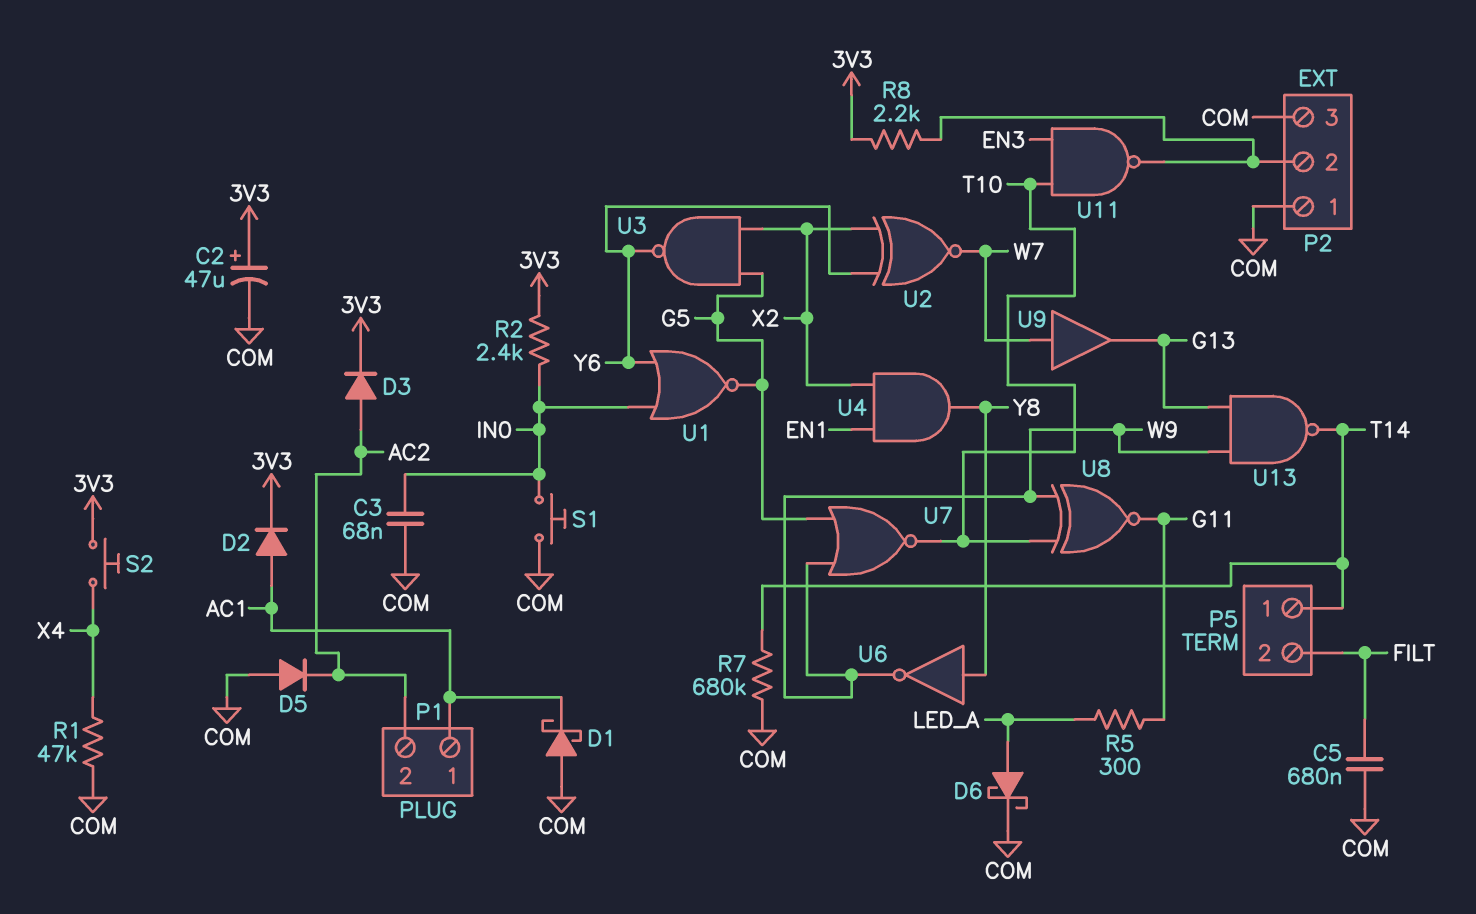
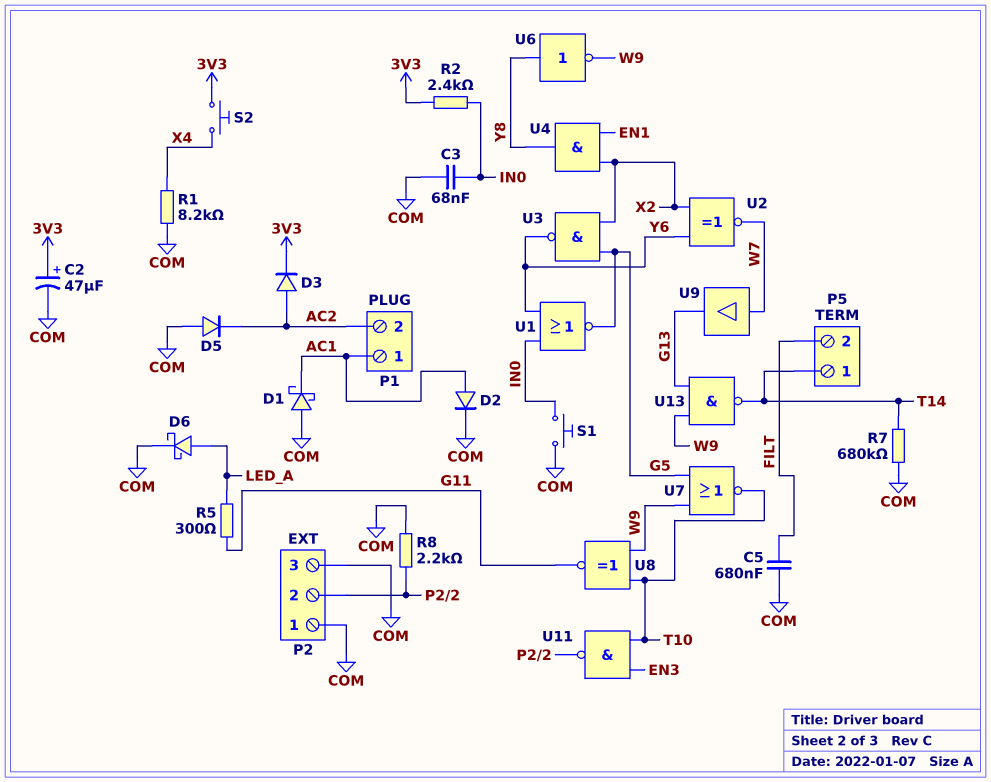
D2: diode (A AC1, K 3V3) -> diode (A AC1, K COM)
R1: 47k (COM, X4) -> 8.2k (COM, X4)
R8: 2.2k (3V3, P2/2) -> 2.2k (COM, P2/2)

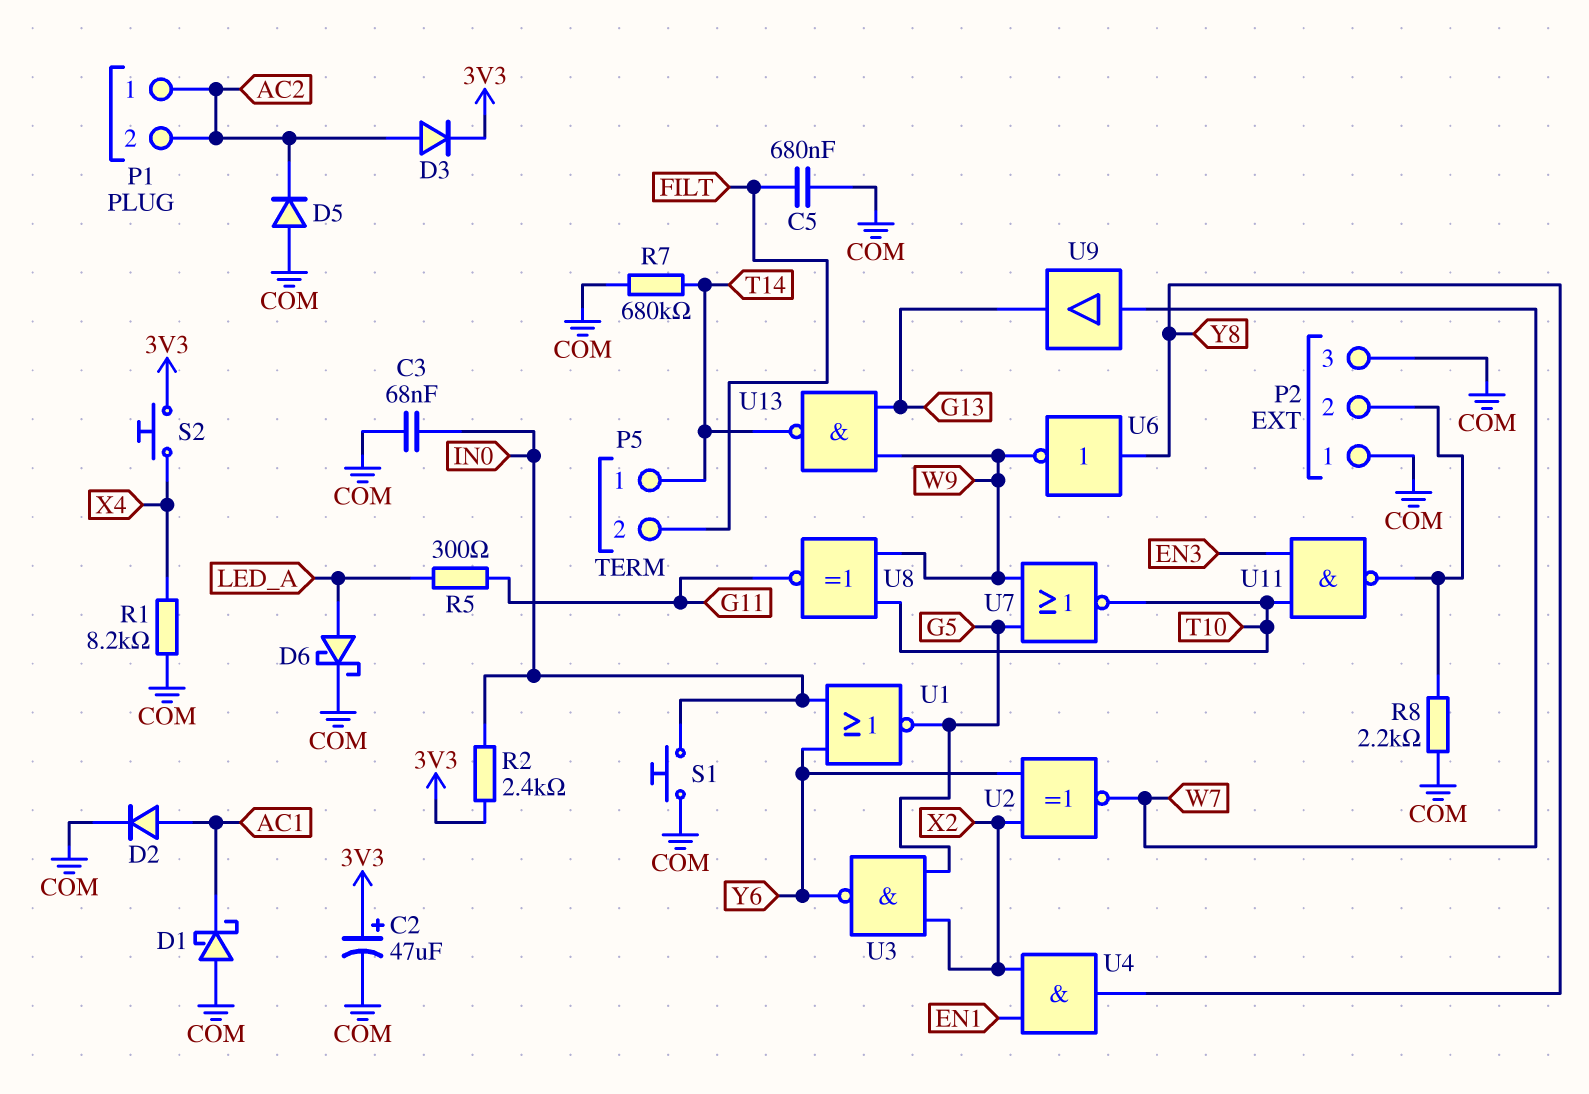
P1 pin 1: AC1 -> AC2

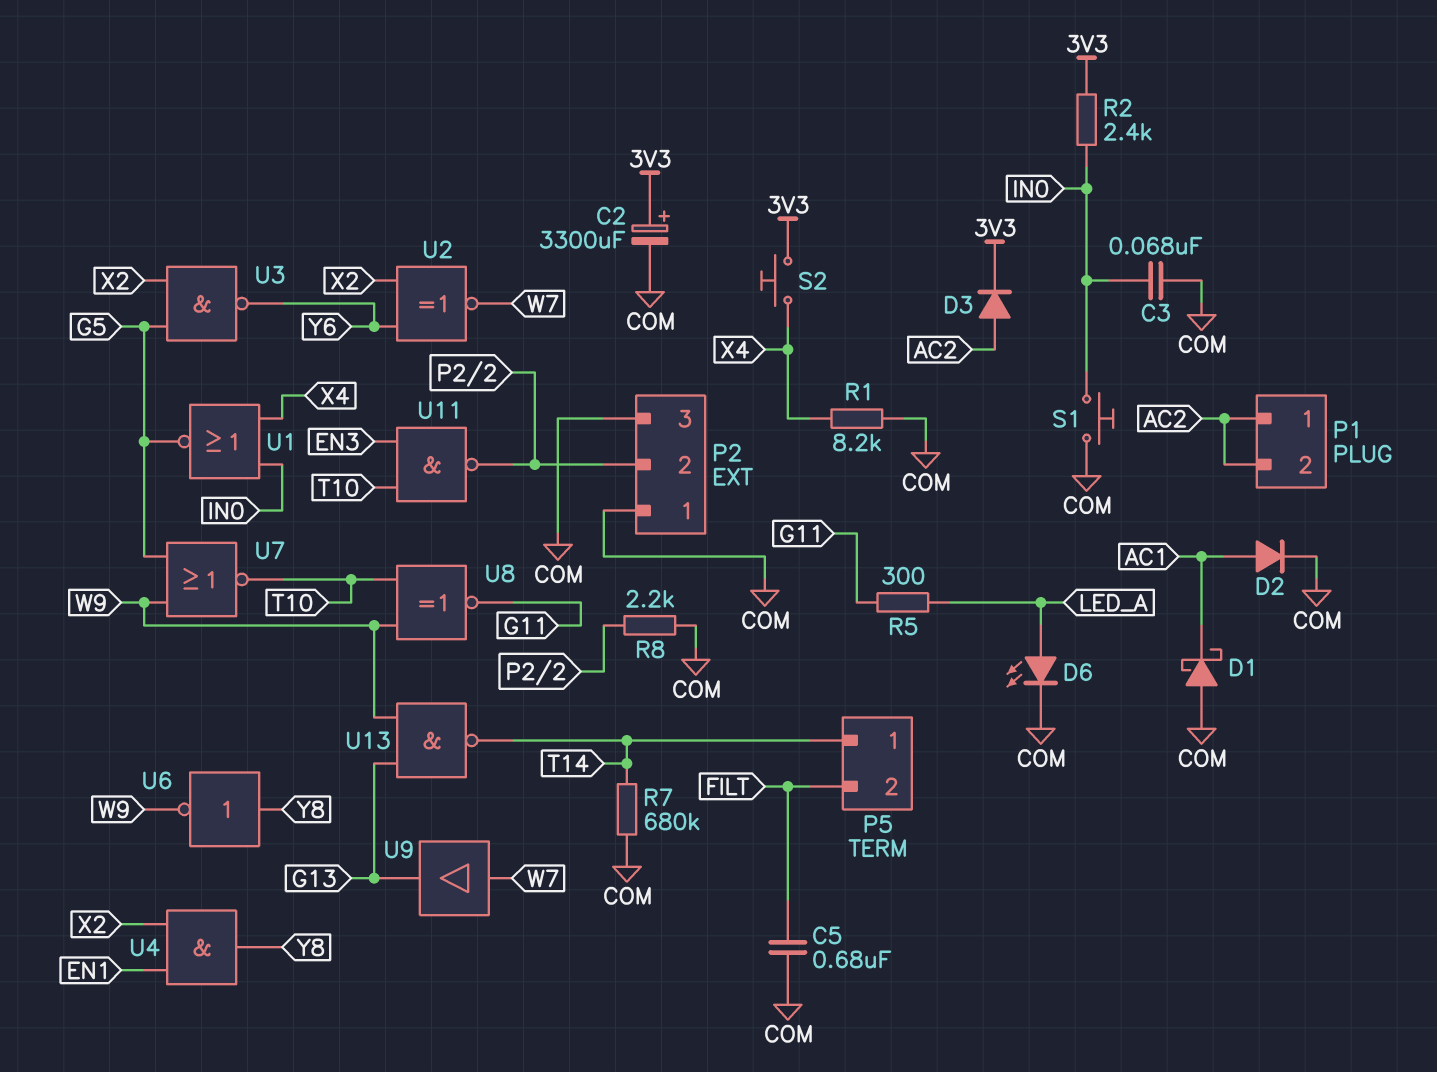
C2: 47uF (plus 3V3, minus COM) -> 3300uF (plus 3V3, minus COM)
D5: diode (A COM, K AC2) -> none
D6: schottky (A LED_A, K COM) -> LED (A LED_A, K COM)
U1: NOR (in IN0, in Y6, out G5) -> NOR (in IN0, in X4, out G5)

